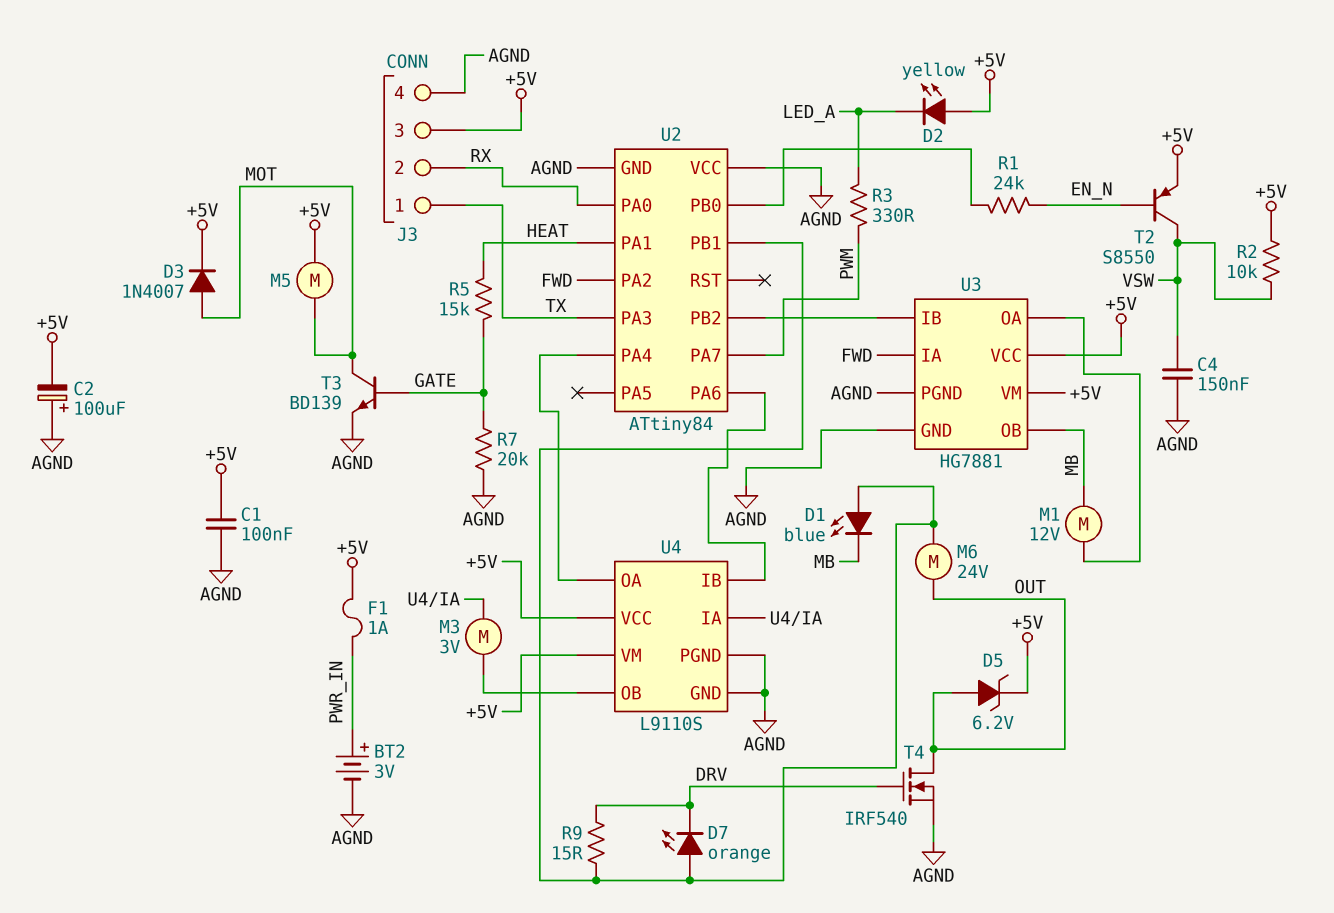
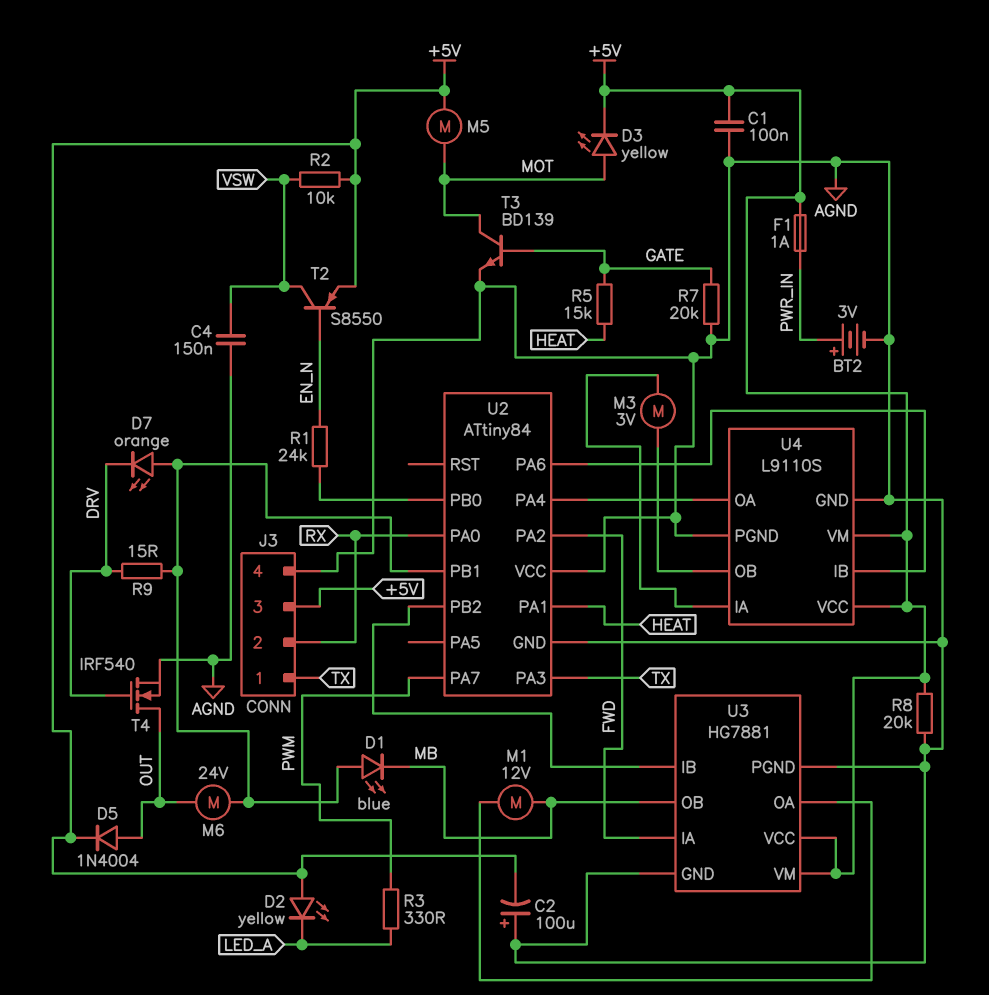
D3: diode 1N4007 (A MOT, K +5V) -> LED yellow (A MOT, K +5V)
D5: zener 6.2V (A OUT, K +5V) -> diode 1N4004 (A OUT, K +5V)
R8: none -> 20k (+5V, AGND)

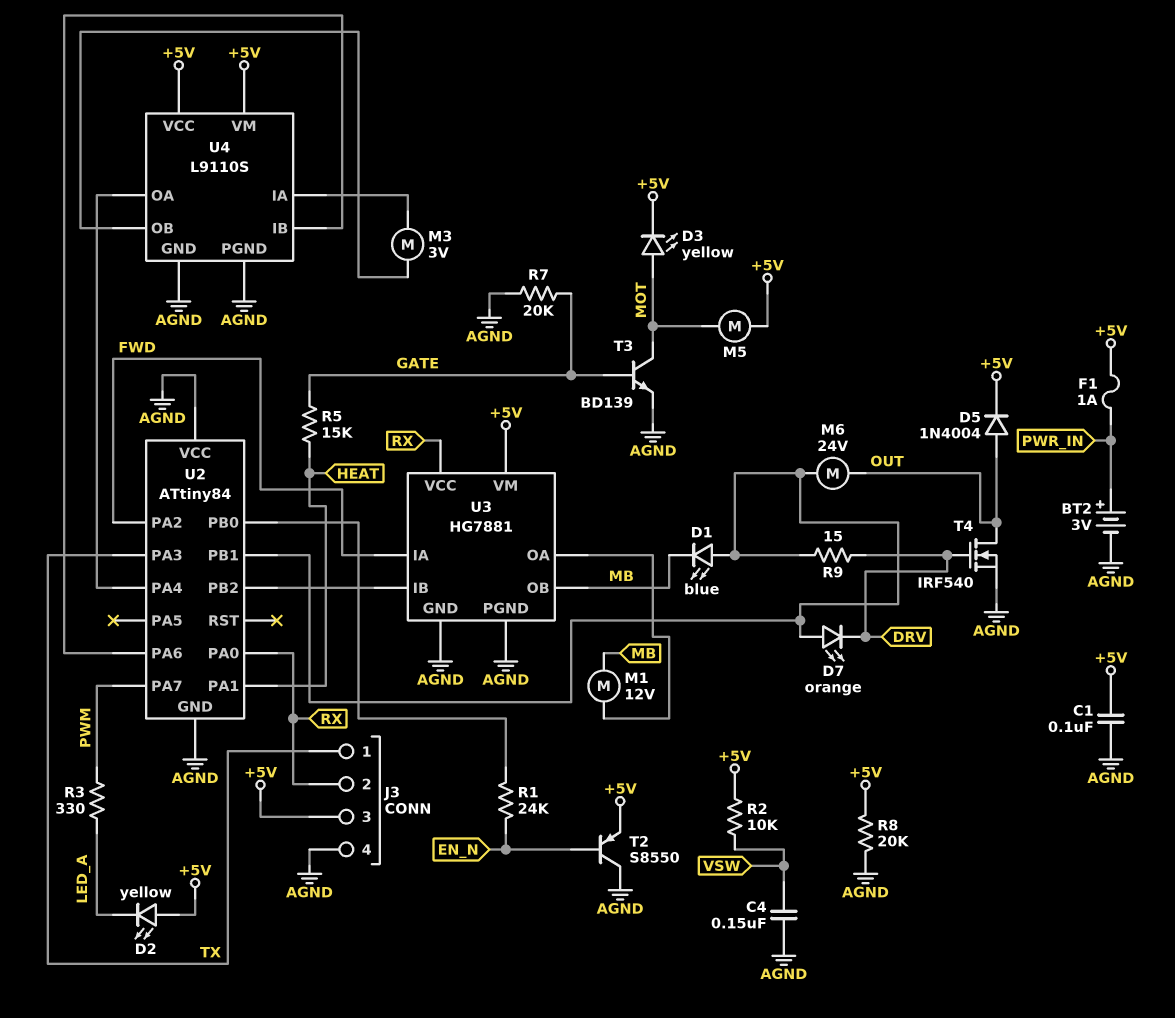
C2: 100uF (plus AGND, minus +5V) -> none
T2: PNP S8550 (B EN_N, C VSW, E +5V) -> PNP S8550 (B EN_N, C AGND, E +5V)
U3 pin VCC: +5V -> RX

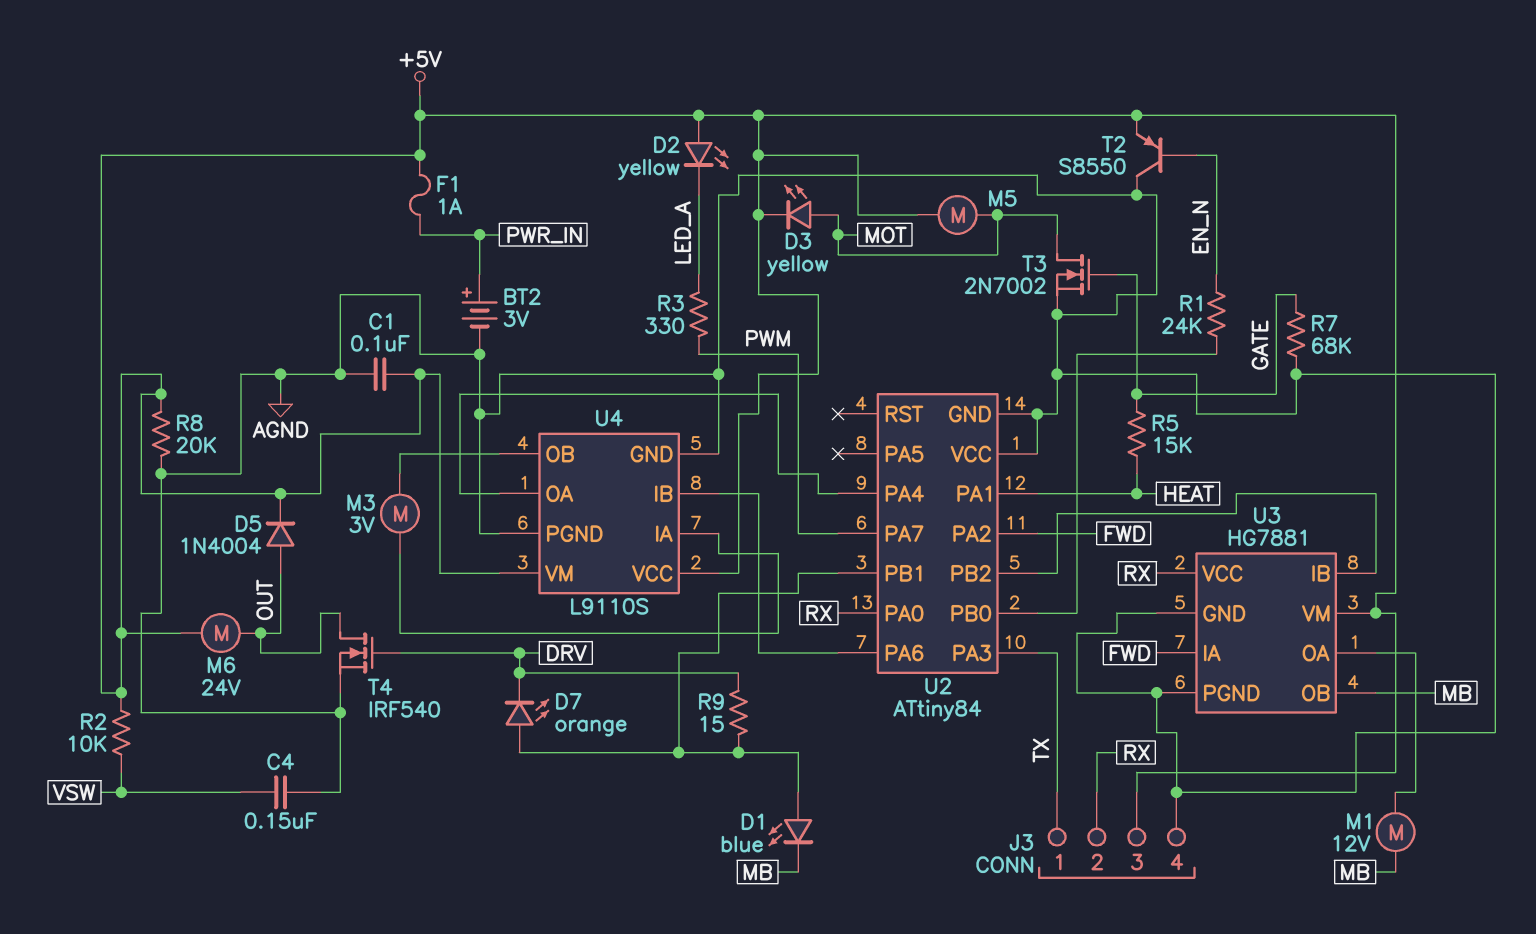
M6: motor 24V (OUT, U2/PB1) -> motor 24V (+5V, OUT)
R7: 20k (AGND, GATE) -> 68k (AGND, GATE)
T3: NPN BD139 (B GATE, C MOT, E AGND) -> NMOS 2N7002 (G GATE, D MOT, S AGND)

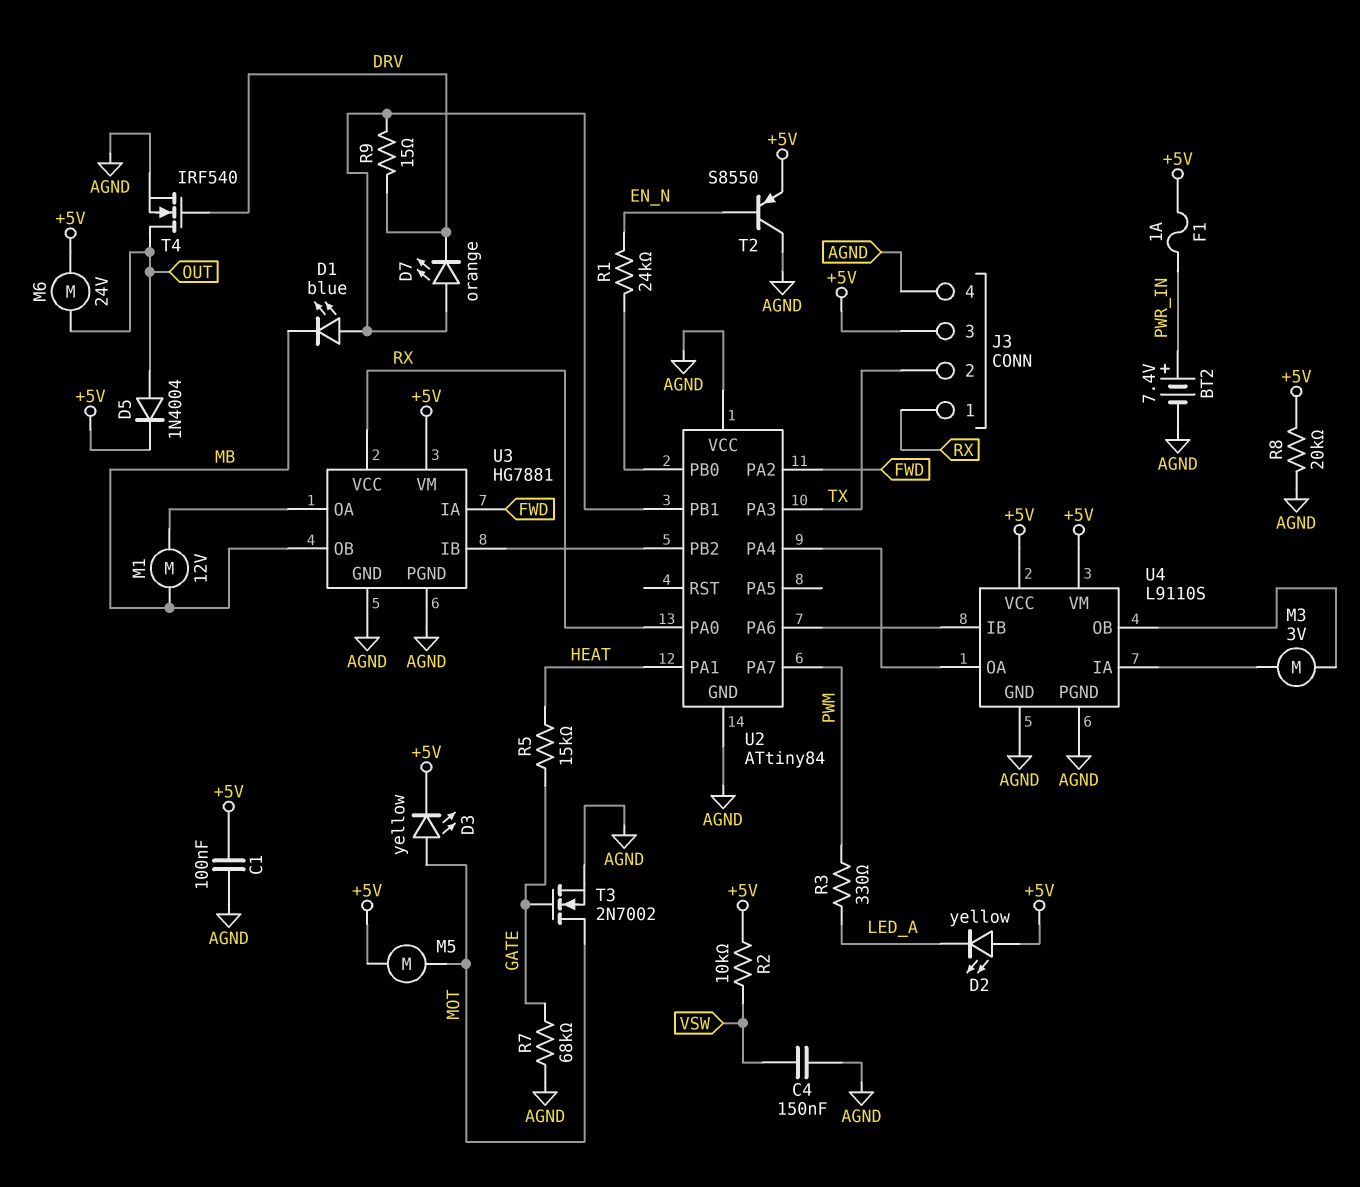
BT2: 3V (plus PWR_IN, minus AGND) -> 7.4V (plus PWR_IN, minus AGND)
J3 pin 1: TX -> RX
J3 pin 2: RX -> TX

